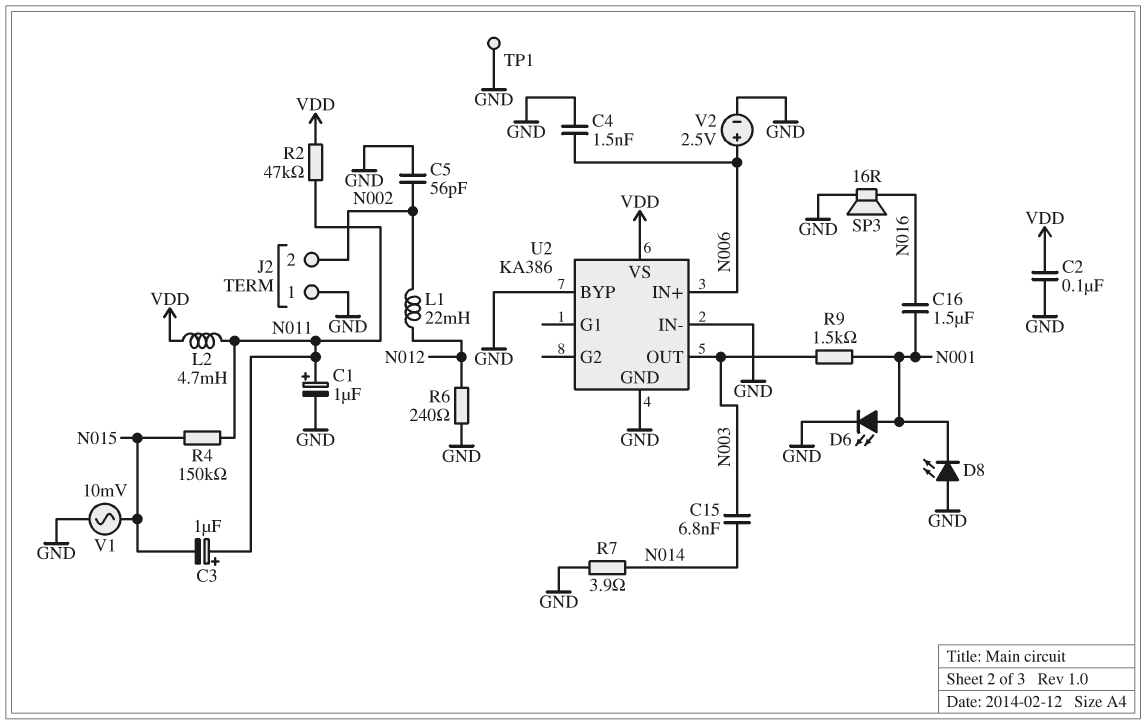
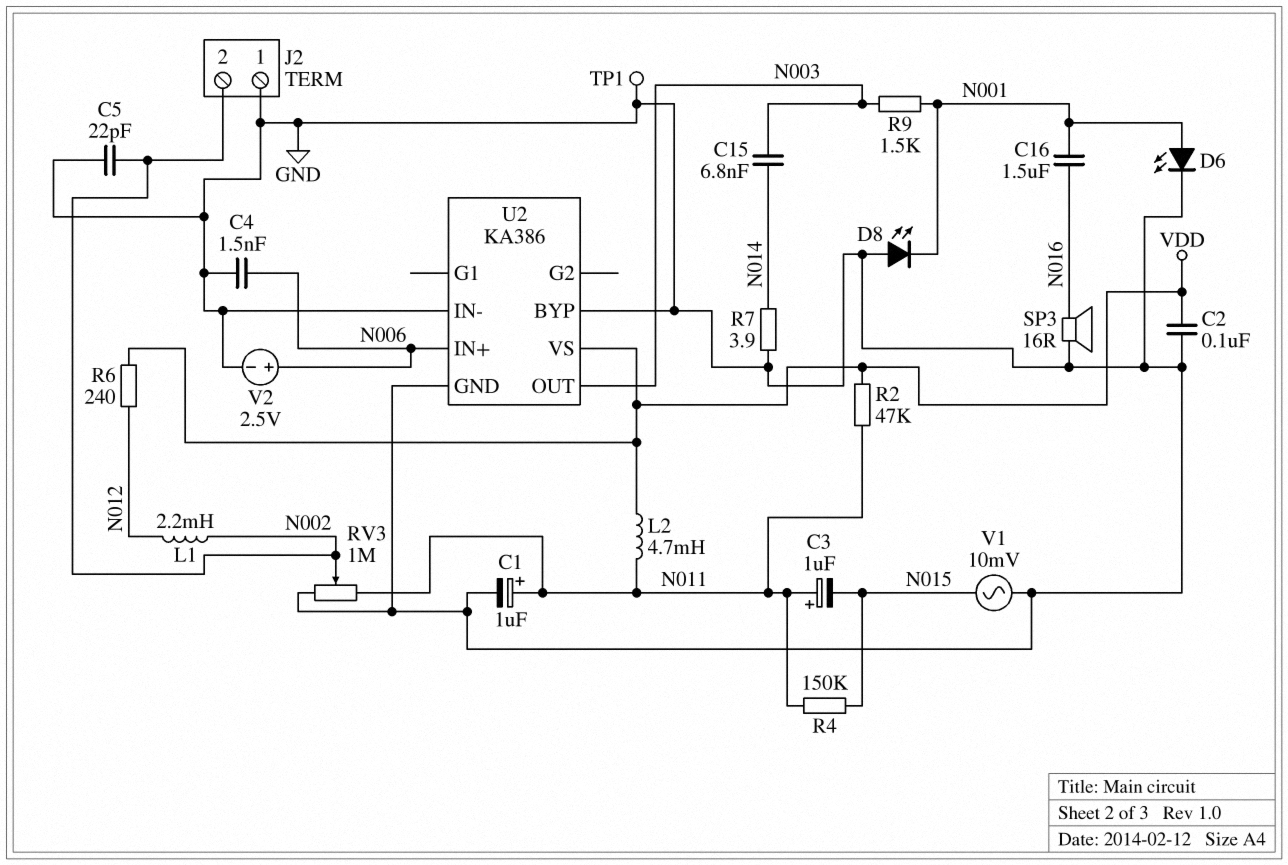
C5: 56pF (GND, N002) -> 22pF (GND, N002)
L1: 22mH (N002, N012) -> 2.2mH (N002, N012)
R6: 240 (GND, N012) -> 240 (N012, VDD)
RV3: none -> 1M (GND, N011, wiper N002)

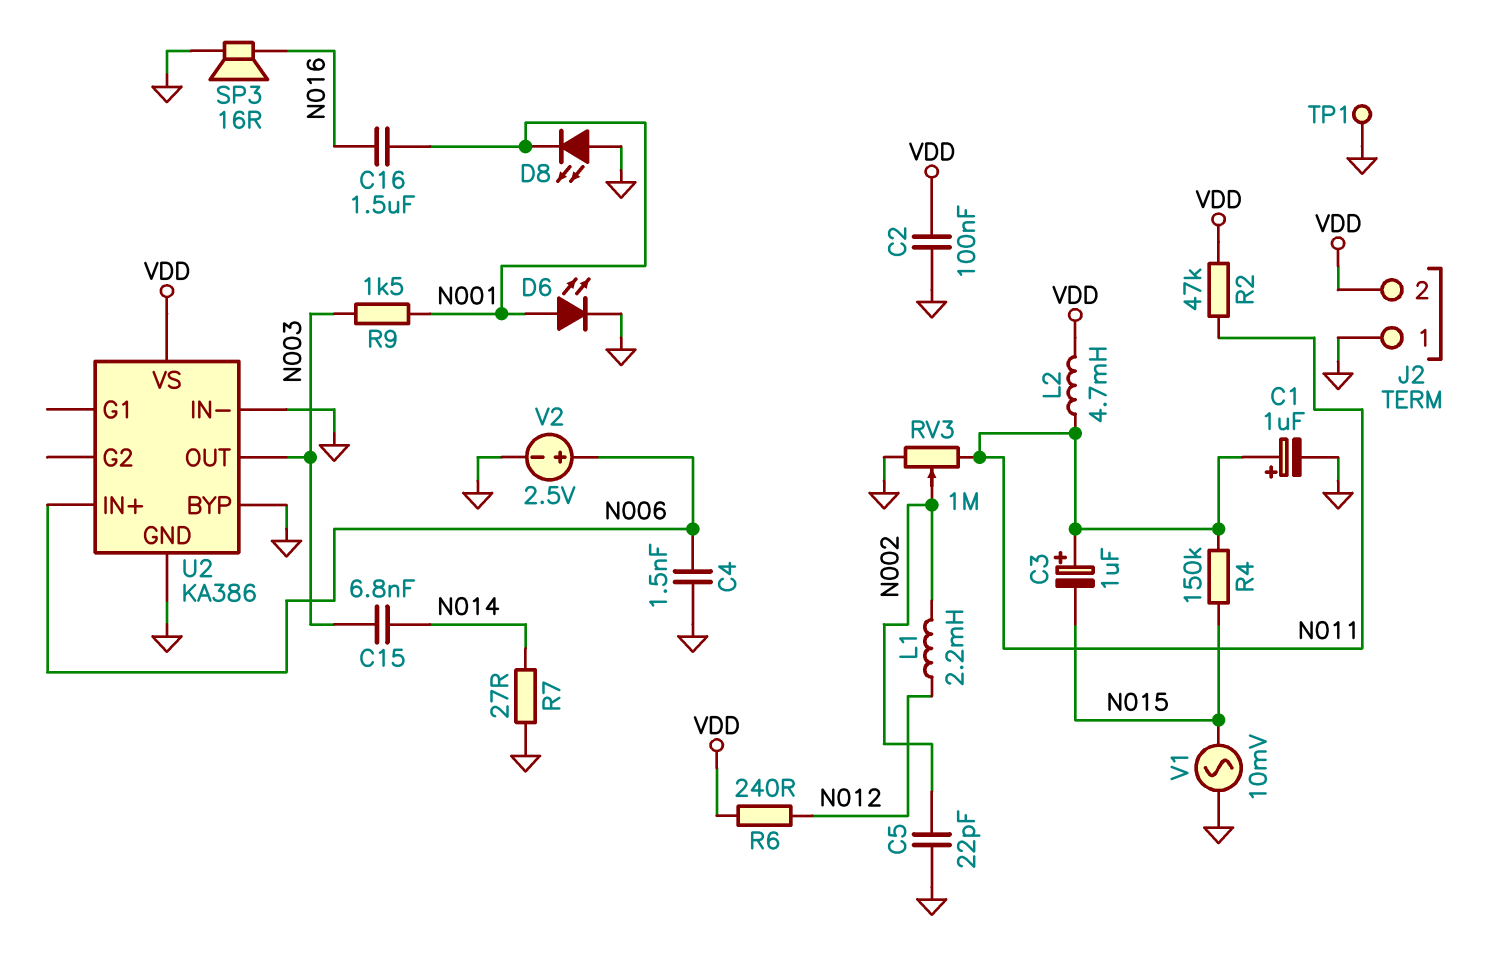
J2 pin 2: N002 -> VDD
R7: 3.9 (GND, N014) -> 27 (GND, N014)

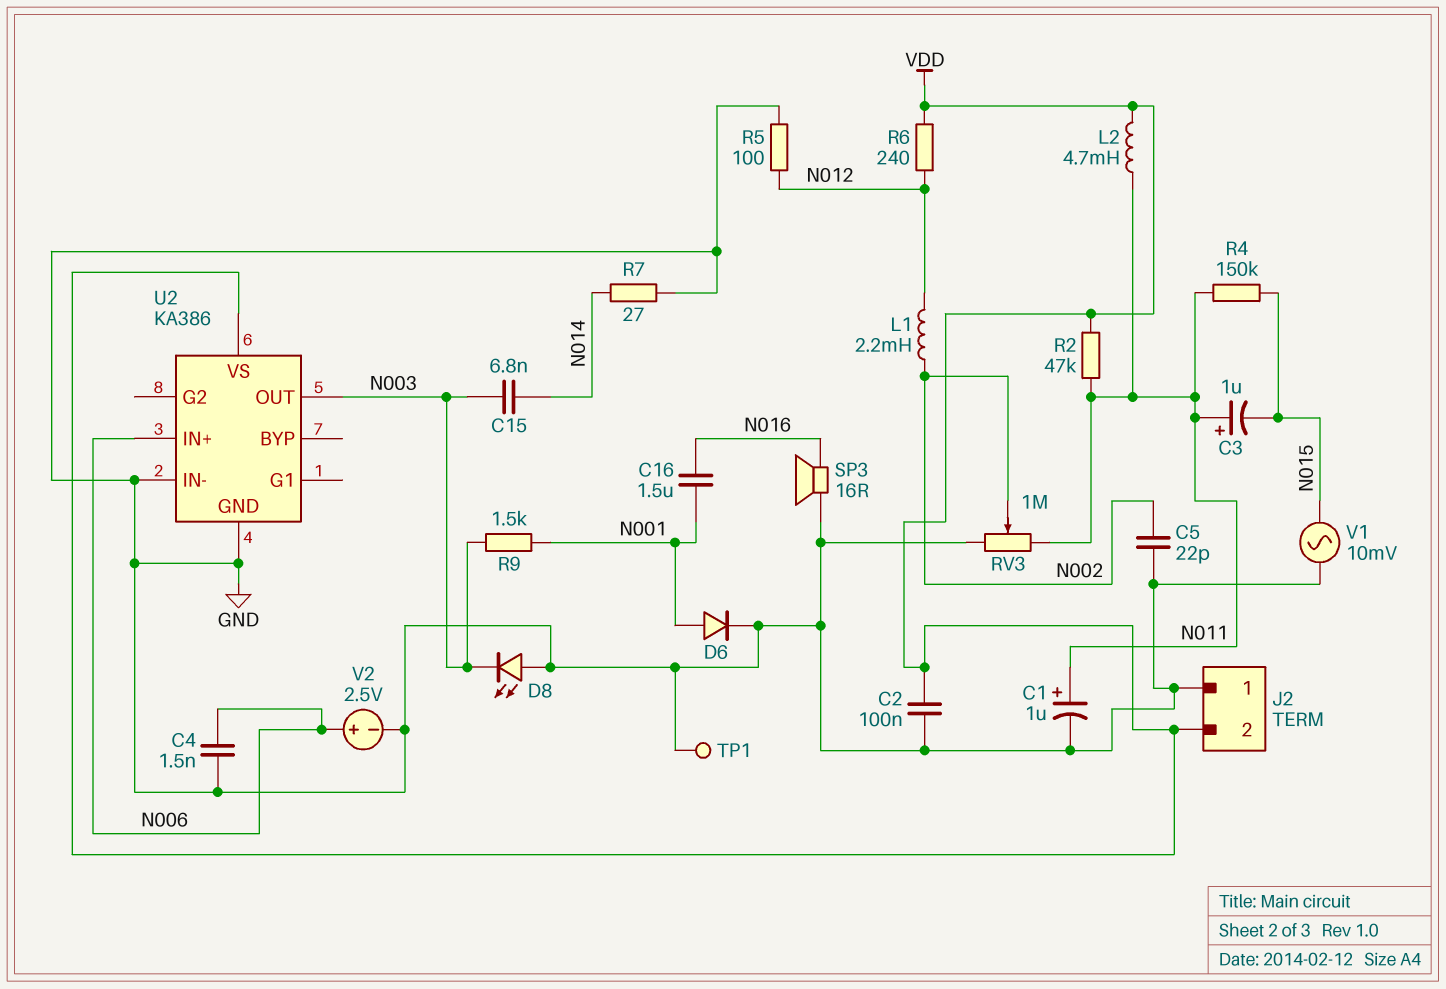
D6: LED (A N001, K GND) -> diode (A N001, K GND)
D8: LED (A GND, K N001) -> LED (A GND, K N003)
R5: none -> 100 (GND, N012)
U2 pin BYP: GND -> none

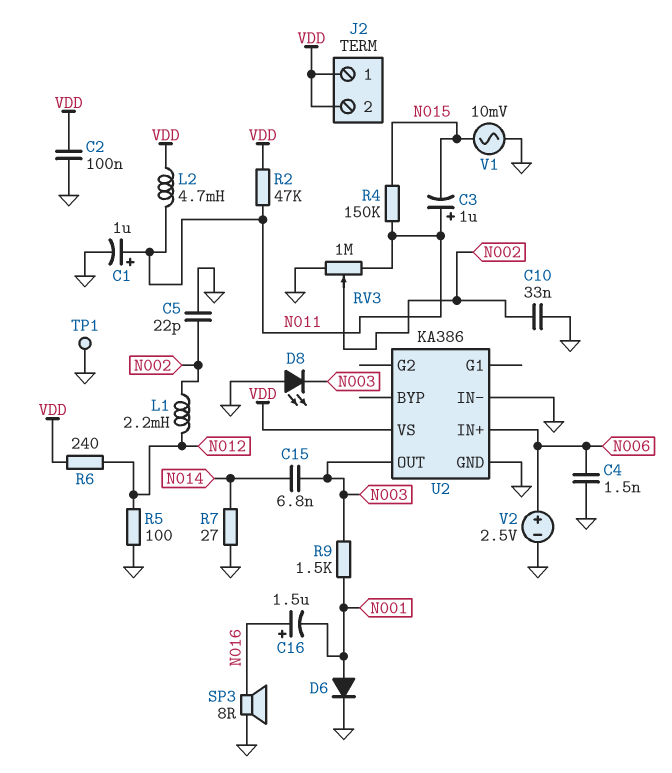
C10: none -> 33nF (GND, N002)
C16: 1.5uF (N001, N016) -> 1.5uF (plus N016, minus N001)
J2 pin 1: GND -> VDD
SP3: speaker 16R (GND, N016) -> speaker 8R (GND, N016)

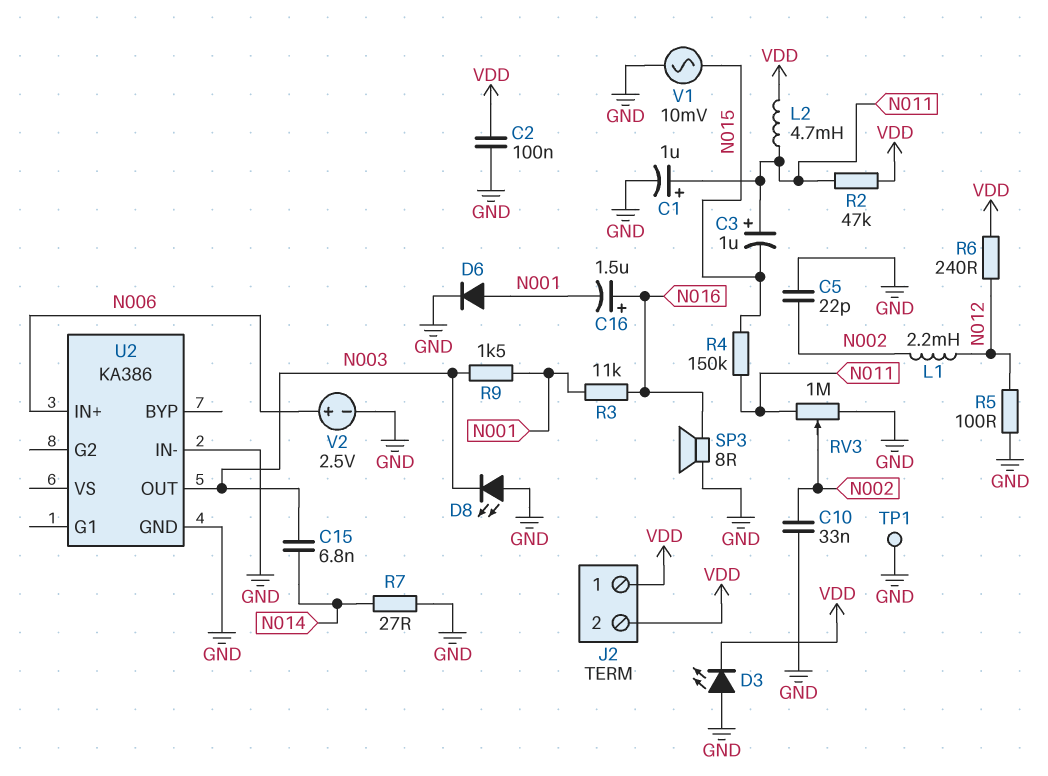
C4: 1.5nF (GND, N006) -> none
D3: none -> LED (A GND, K VDD)
R3: none -> 11k (N001, N016)
U2 pin VS: VDD -> none

